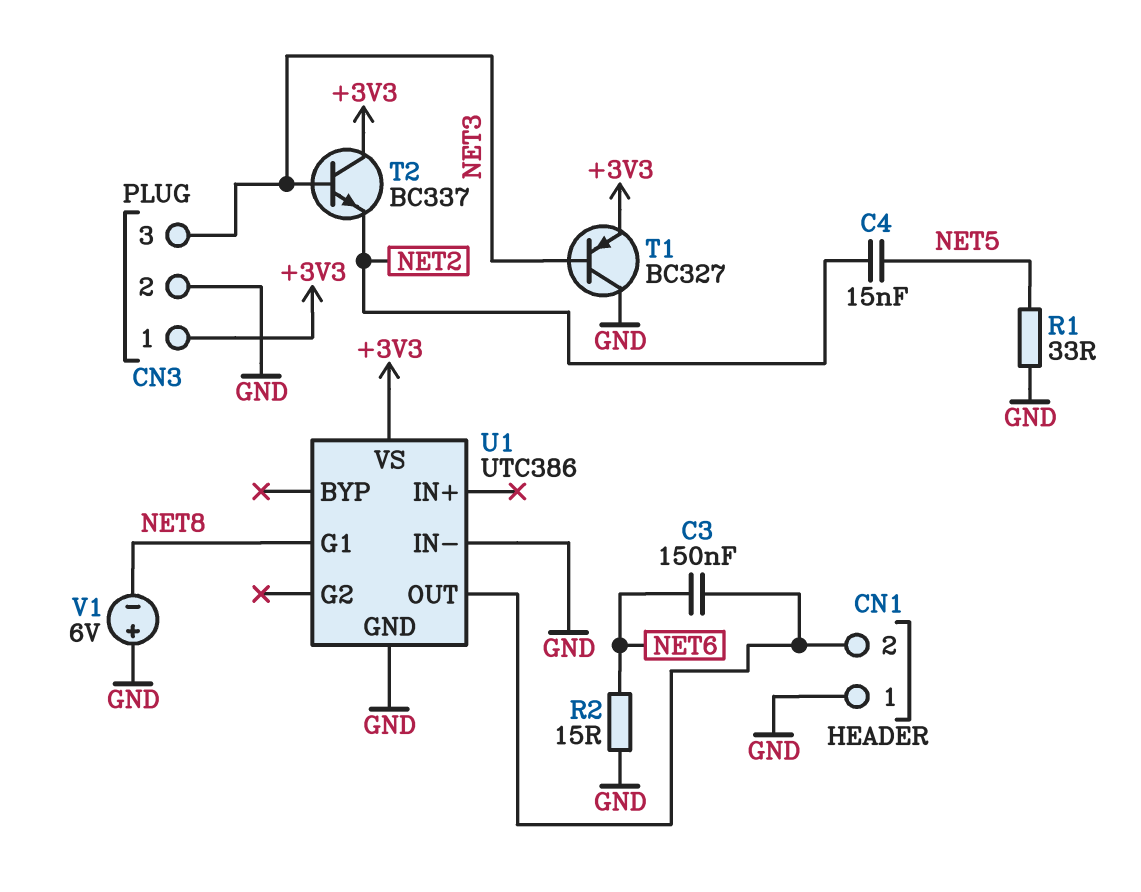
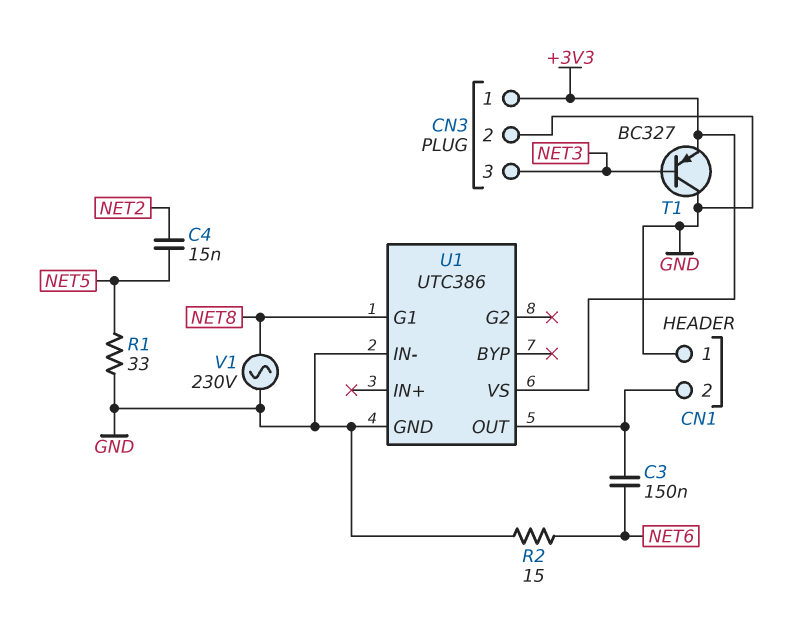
T2: NPN BC337 (B NET3, C +3V3, E NET2) -> none
V1: 6V (plus GND, minus NET8) -> AC 230V (GND, NET8)

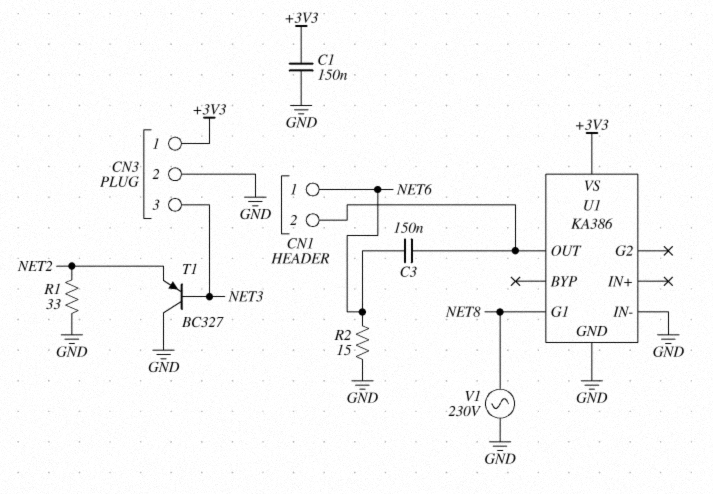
C1: none -> 150nF (+3V3, GND)
C4: 15nF (NET2, NET5) -> none
CN1 pin 1: GND -> NET6
R1: 33 (GND, NET5) -> 33 (GND, NET2)
T1: PNP BC327 (B NET3, C GND, E +3V3) -> PNP BC327 (B NET3, C GND, E NET2)
U1: UTC386 -> KA386

